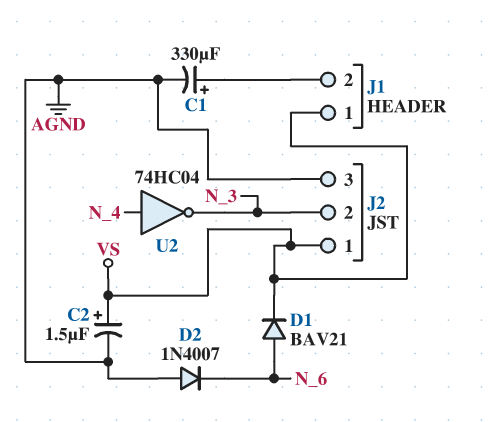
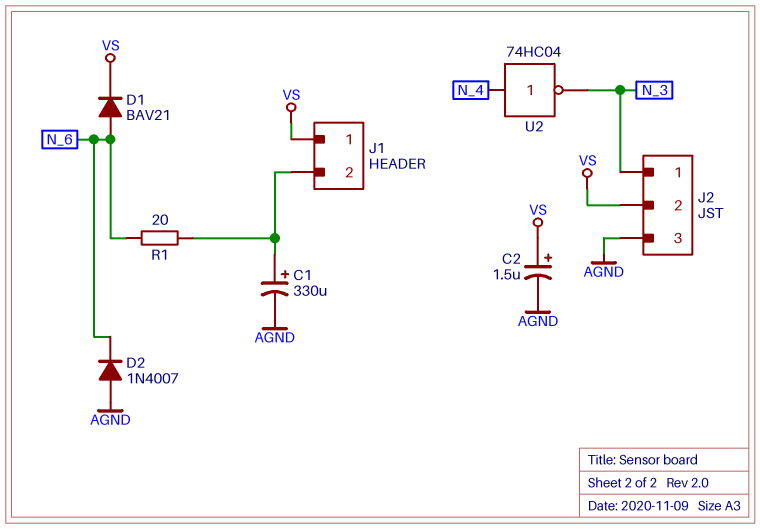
J2 pin 1: VS -> N_3
J2 pin 2: N_3 -> VS
R1: none -> 20 (J1/2, N_6)

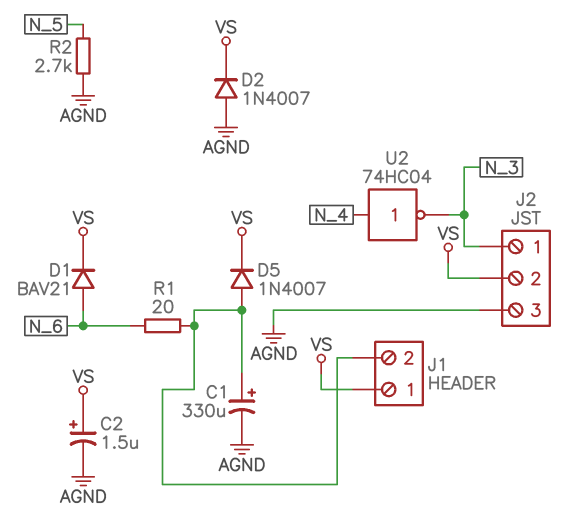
D2: diode 1N4007 (A AGND, K N_6) -> diode 1N4007 (A AGND, K VS)
D5: none -> diode 1N4007 (A J1/2, K VS)
R2: none -> 2.7k (AGND, N_5)

